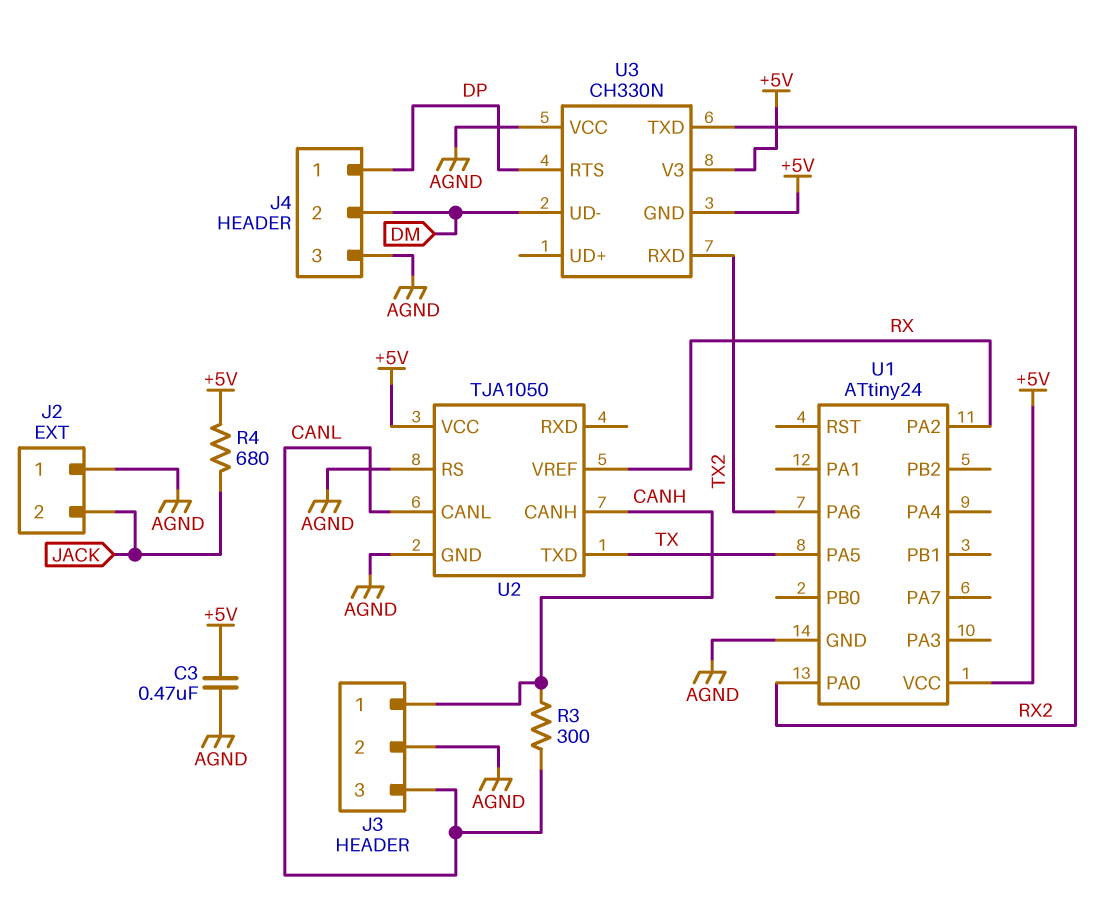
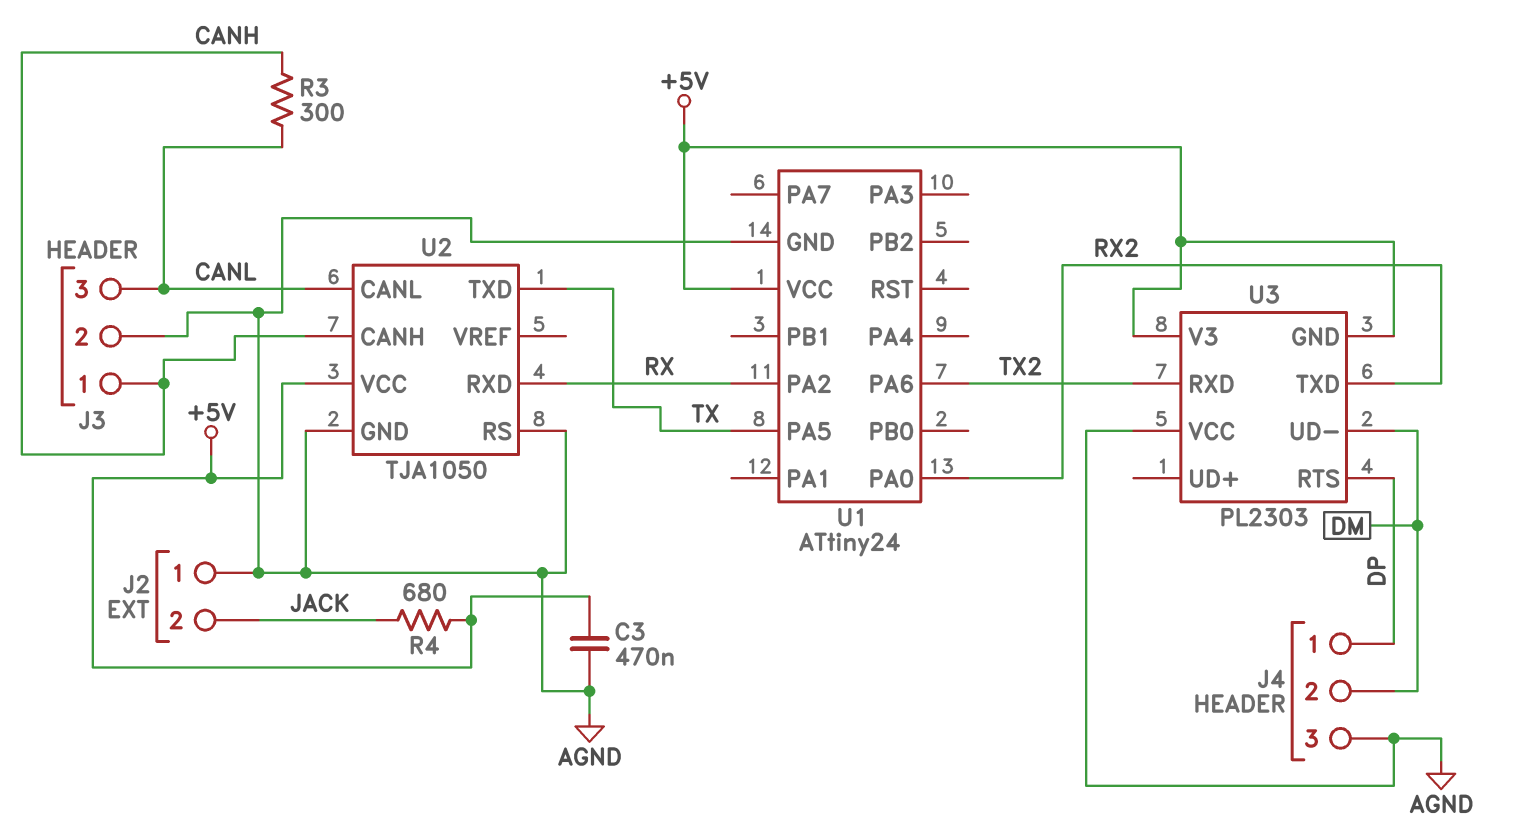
U2 pin RXD: none -> RX
U2 pin VREF: RX -> none
U3: CH330N -> PL2303

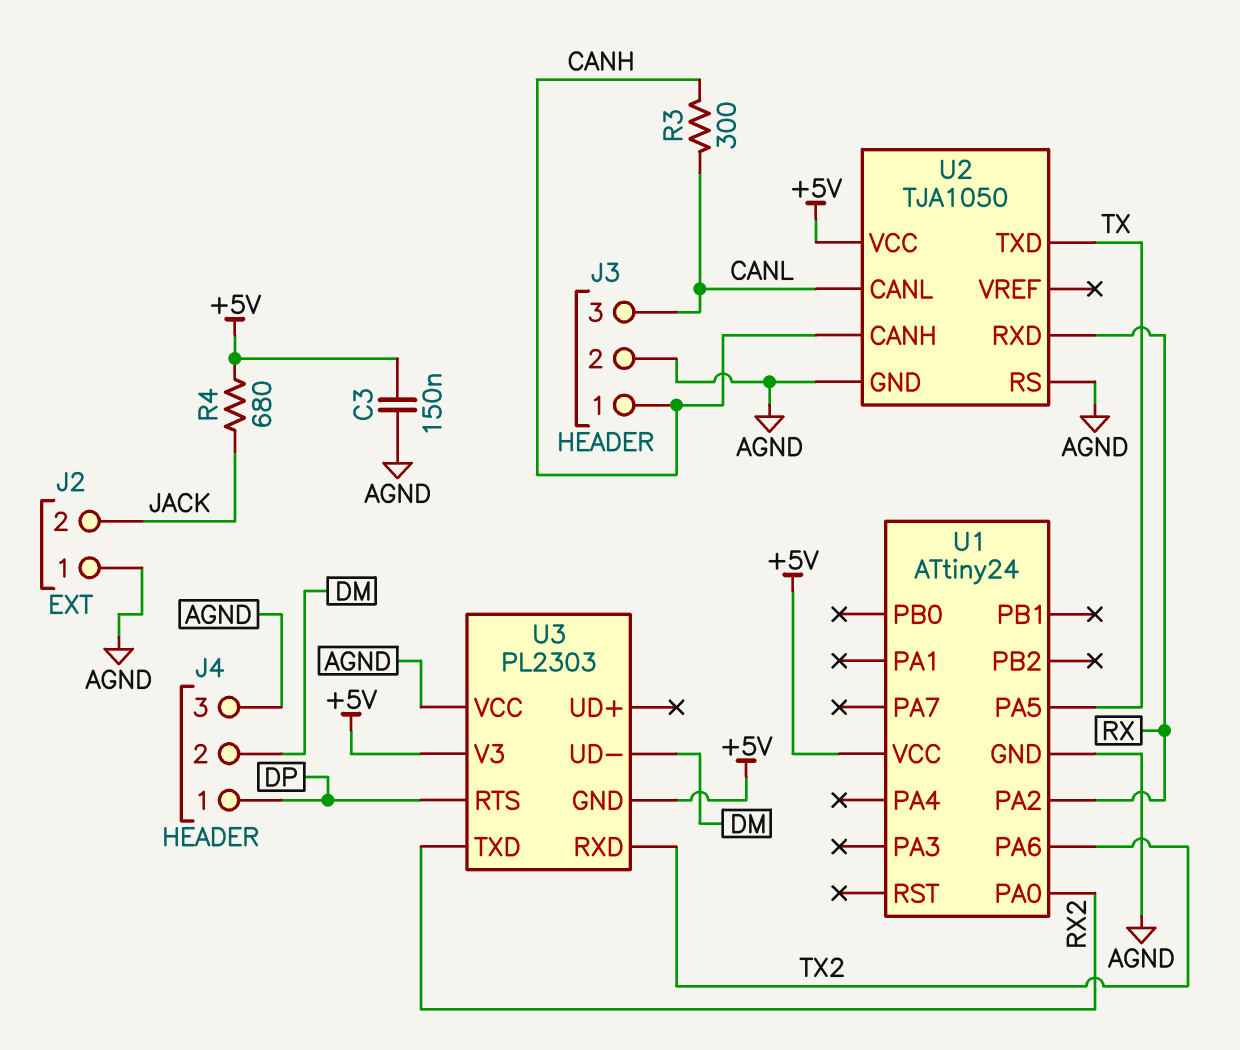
C3: 470nF (+5V, AGND) -> 150nF (+5V, AGND)

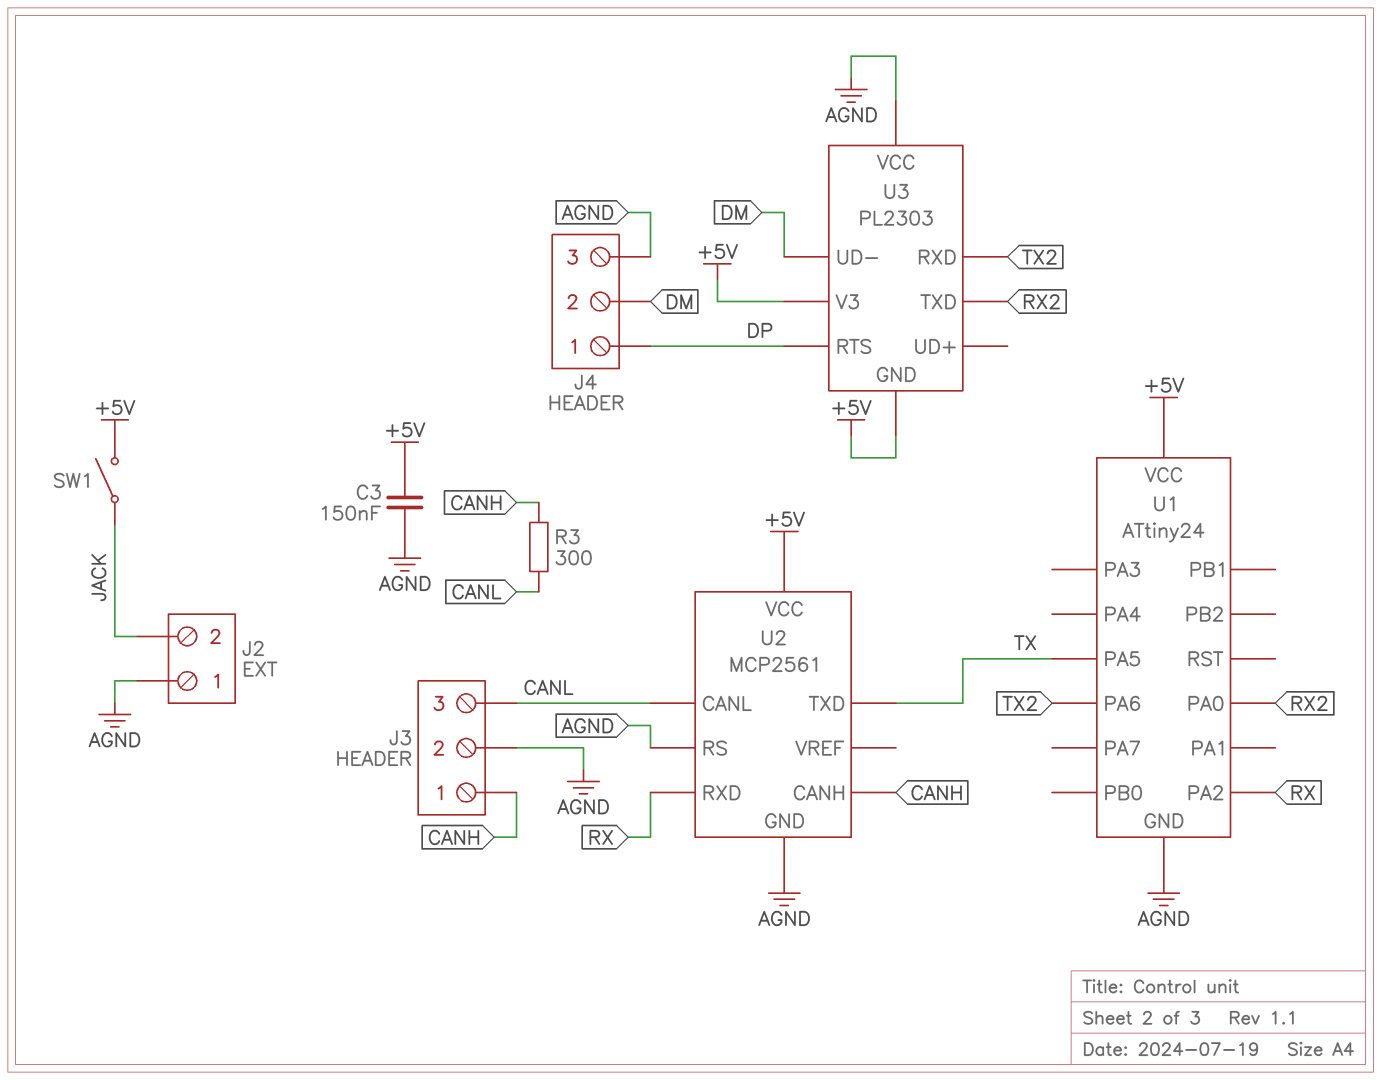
R4: 680 (+5V, JACK) -> none
SW1: none -> switch (+5V, JACK)
U2: TJA1050 -> MCP2561

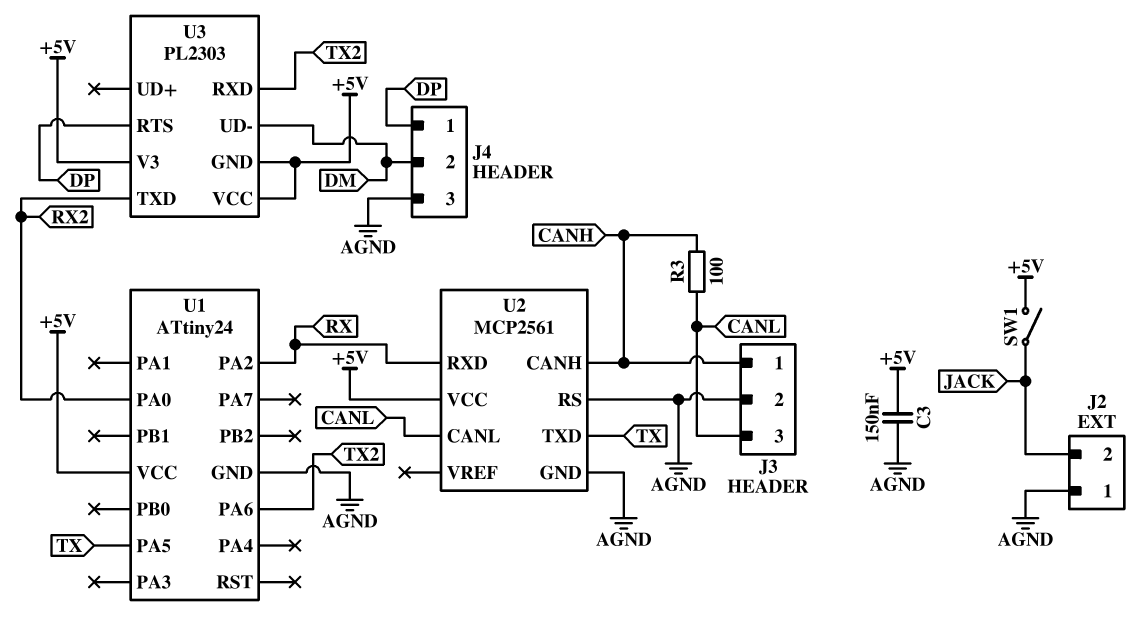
R3: 300 (CANH, CANL) -> 100 (CANH, CANL)
U3 pin VCC: AGND -> +5V

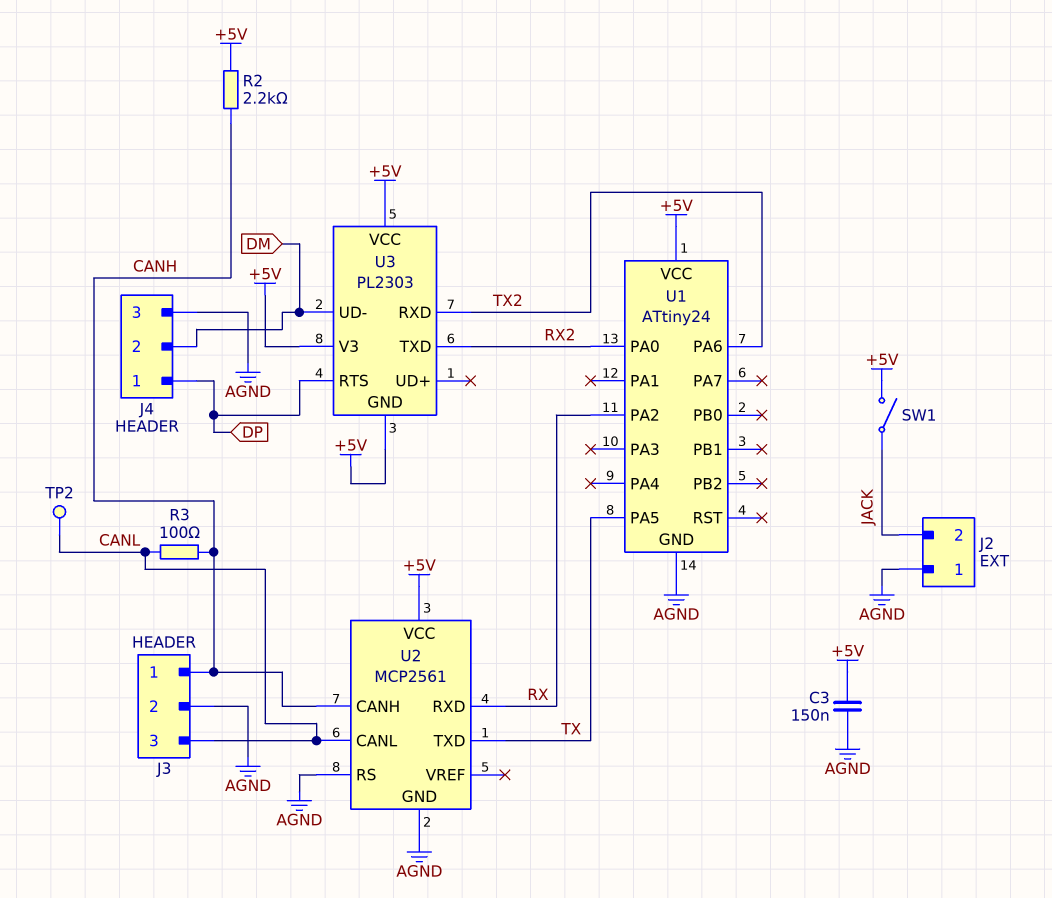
R2: none -> 2.2k (+5V, CANH)
TP2: none -> test point (CANL)

